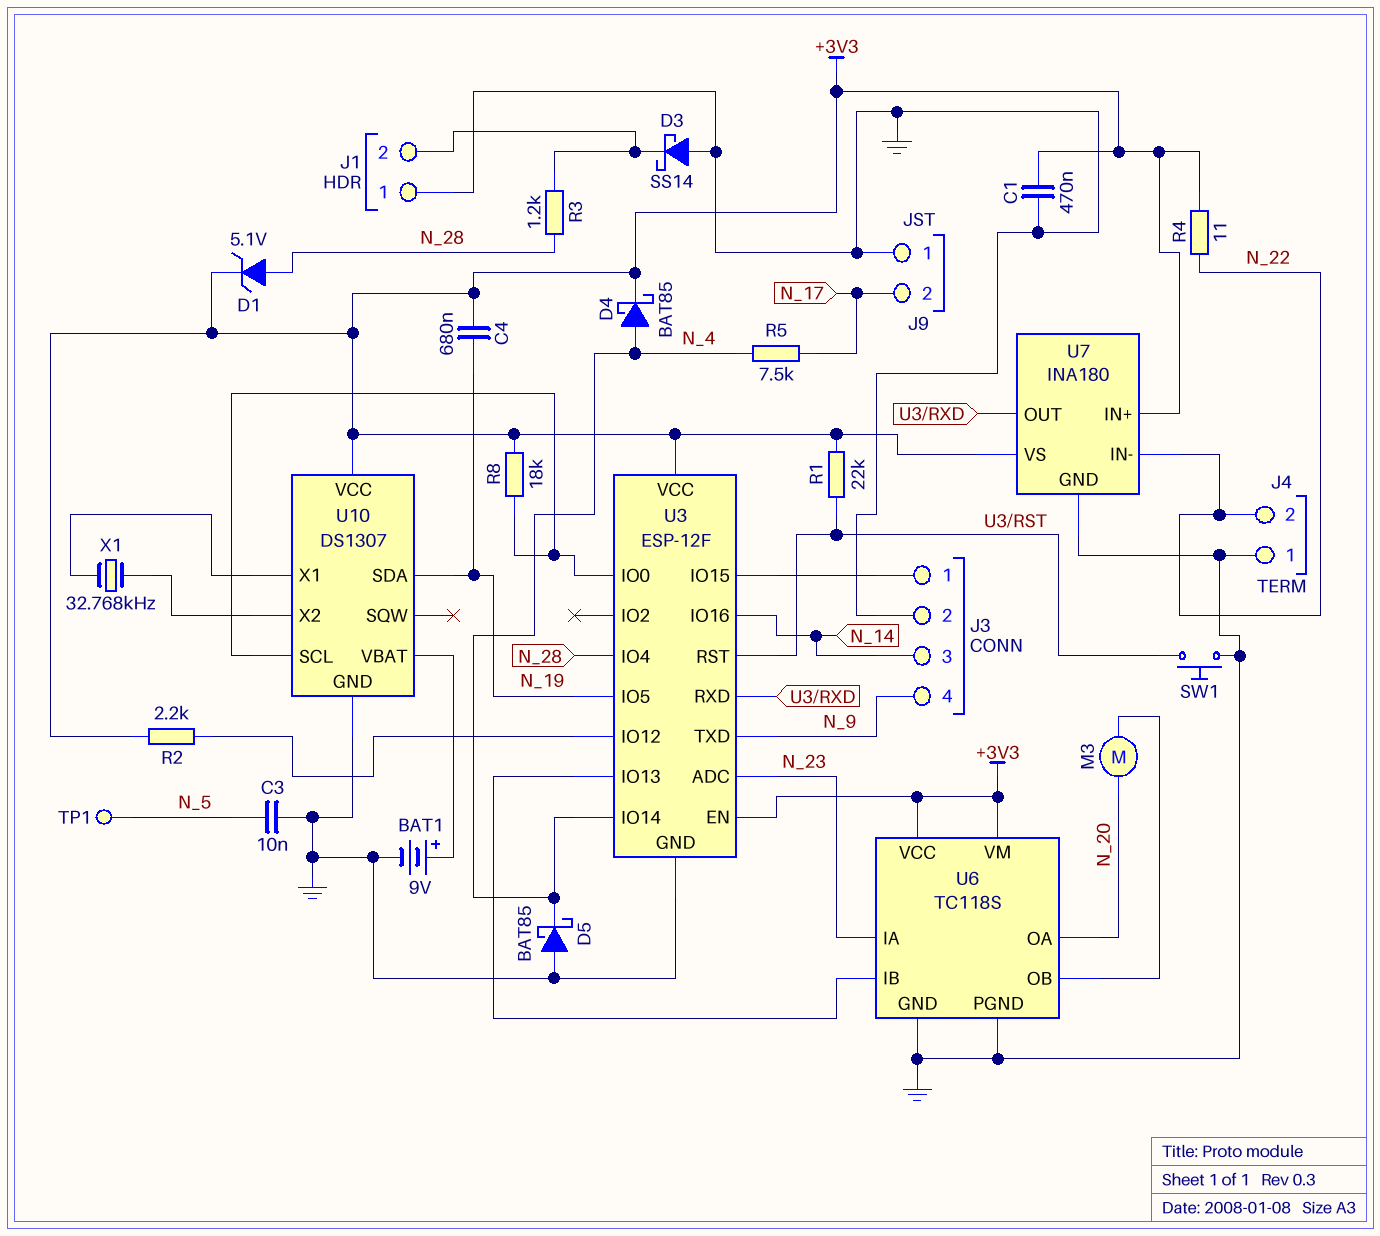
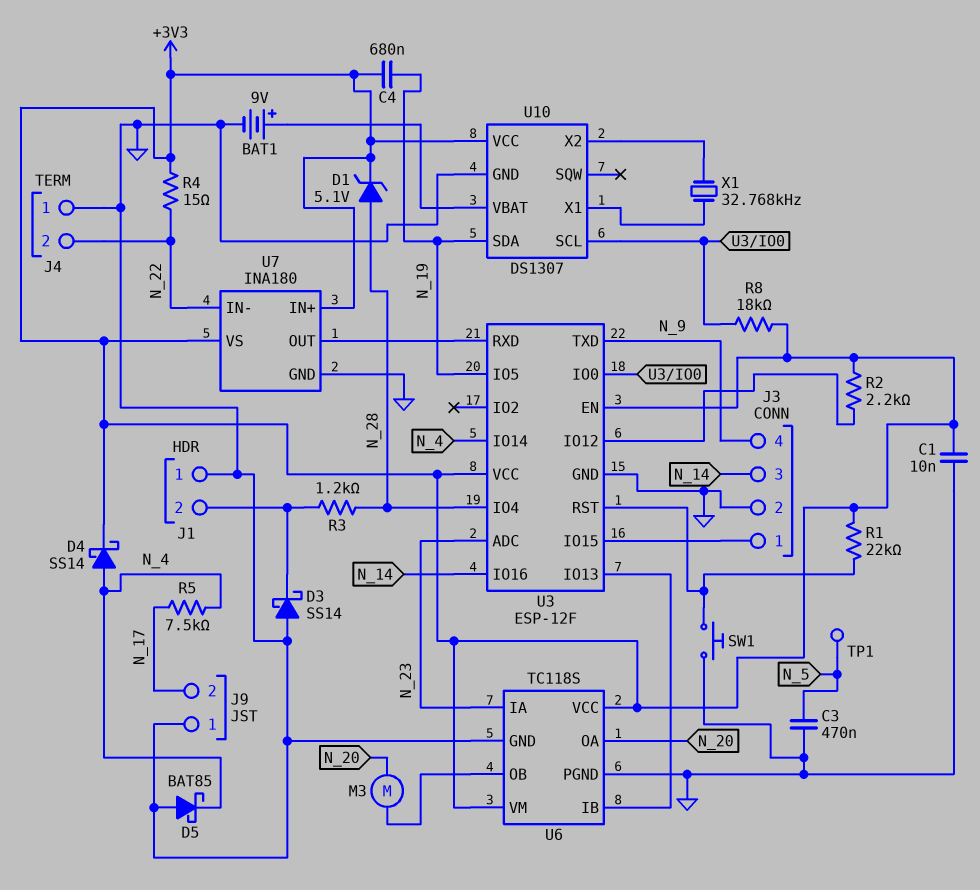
C1: 470nF (+3V3, GND) -> 10nF (+3V3, GND)
C3: 10nF (GND, N_5) -> 470nF (GND, N_5)
D4: schottky BAT85 (A N_4, K +3V3) -> schottky SS14 (A N_4, K +3V3)
R4: 11 (+3V3, N_22) -> 15 (+3V3, N_22)

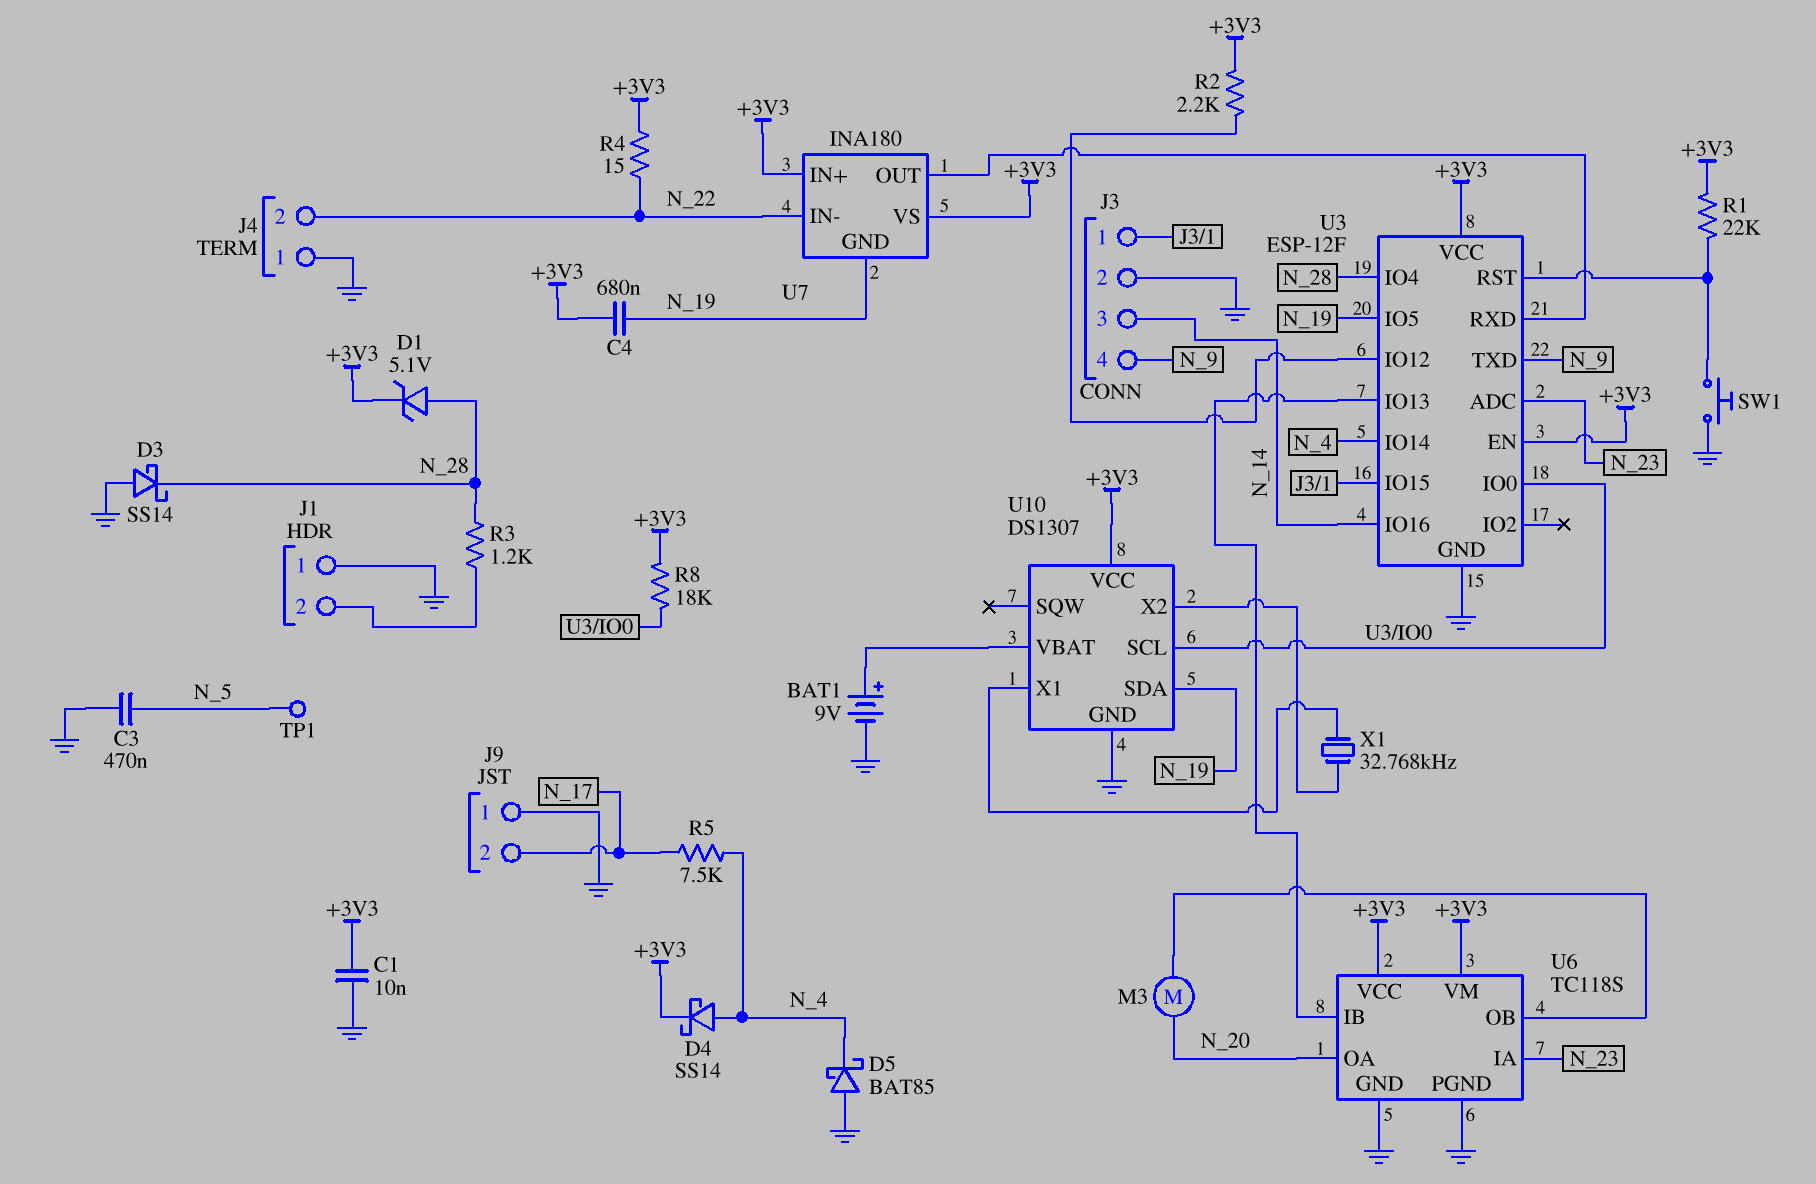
D3: schottky SS14 (A GND, K J1/2) -> schottky SS14 (A GND, K N_28)
U7 pin GND: GND -> N_19

